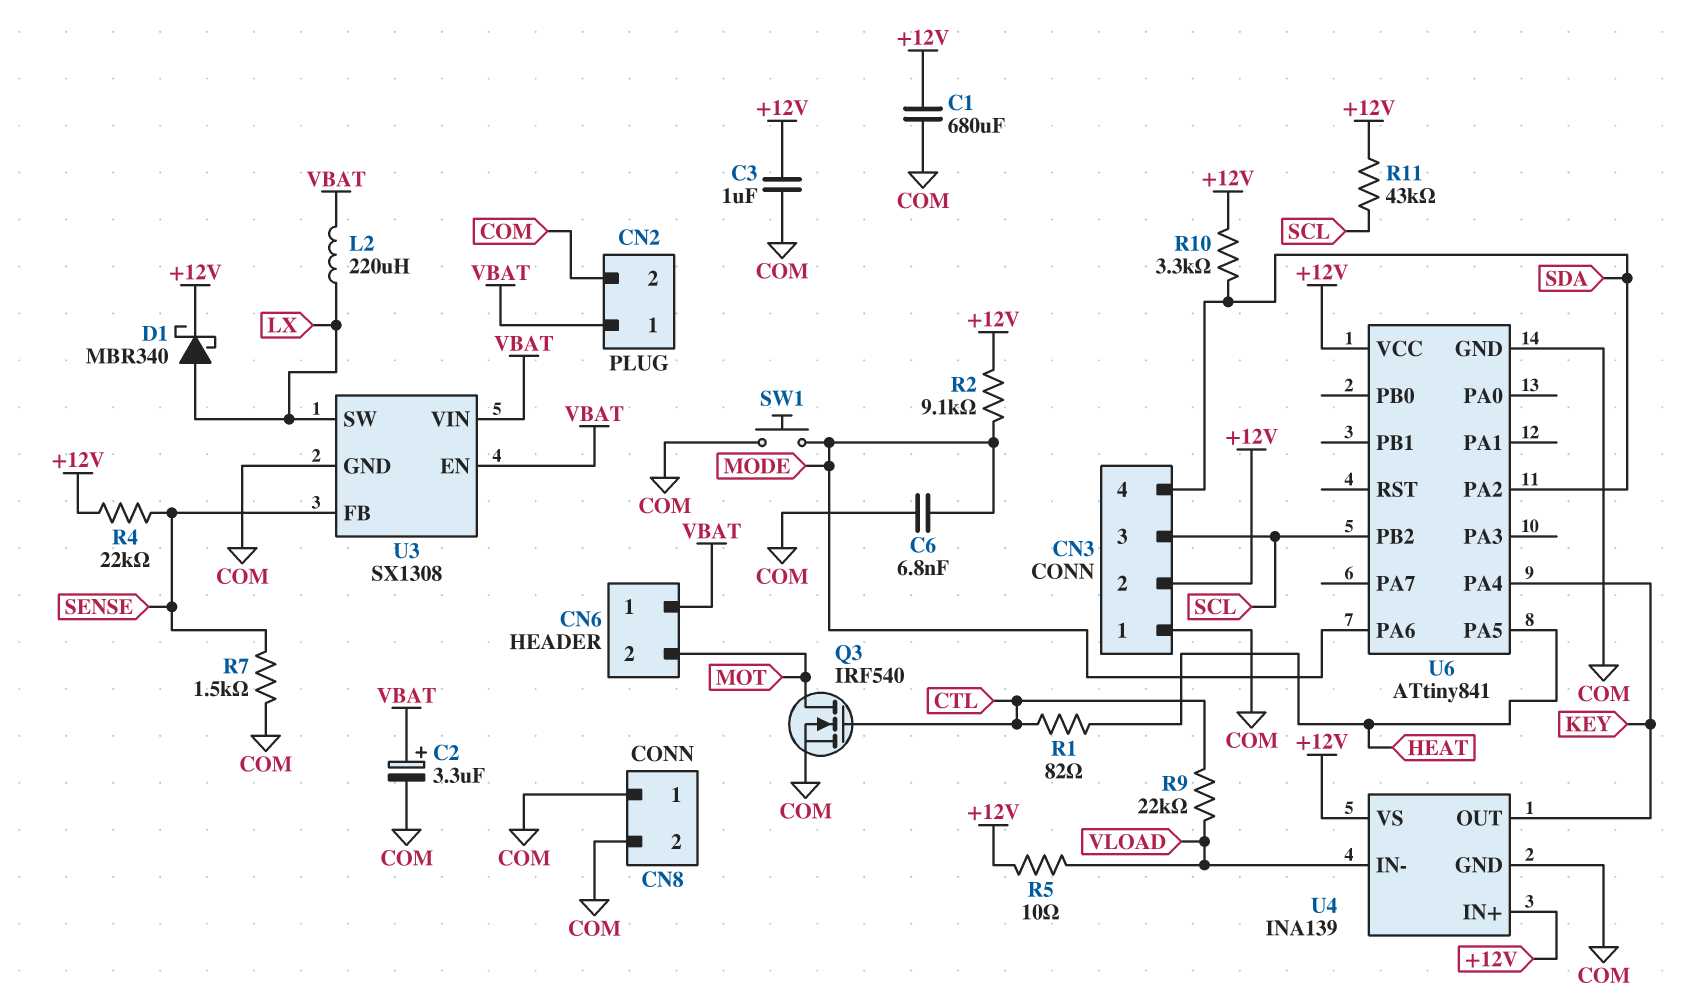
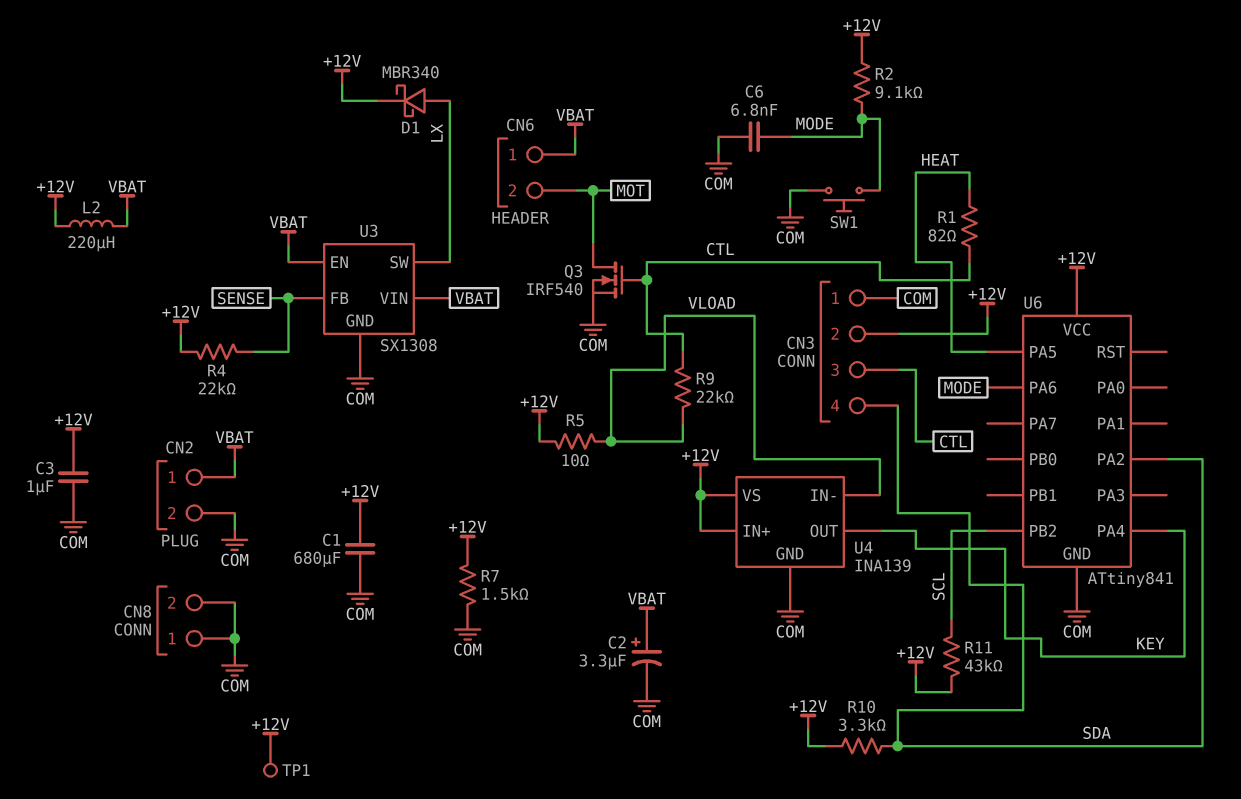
CN3 pin 3: SCL -> CTL
L2: 220uH (LX, VBAT) -> 220uH (+12V, VBAT)
R7: 1.5k (COM, SENSE) -> 1.5k (+12V, COM)
TP1: none -> test point (+12V)

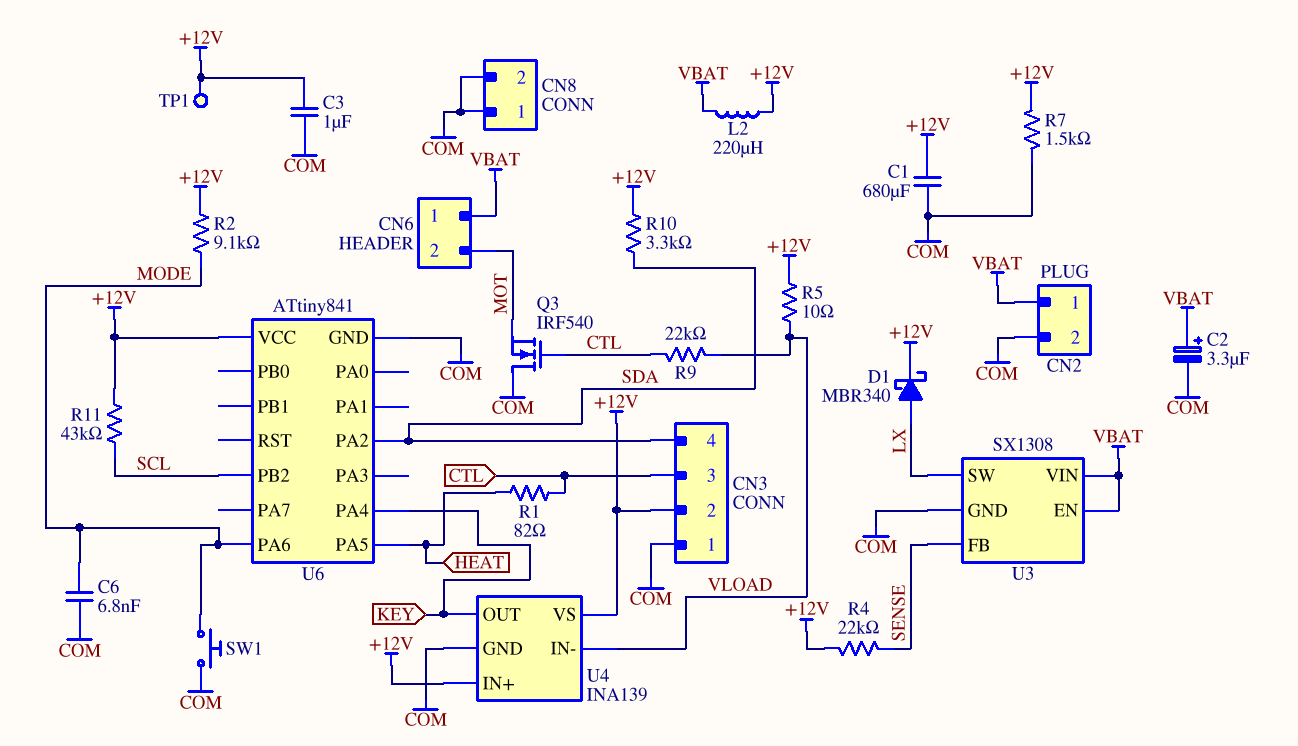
Q3: NMOS IRF540 (G CTL, D MOT, S COM) -> NMOS IRF540 (G CTL, D COM, S MOT)

